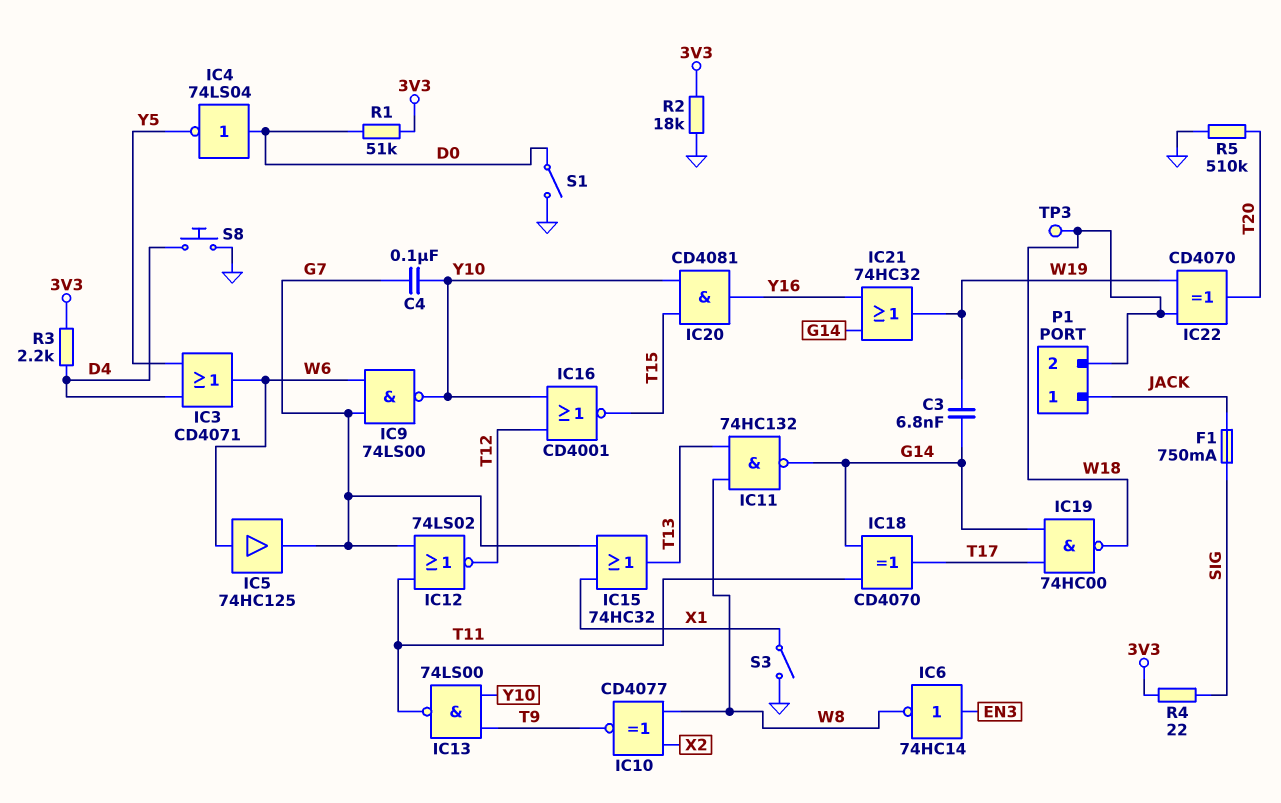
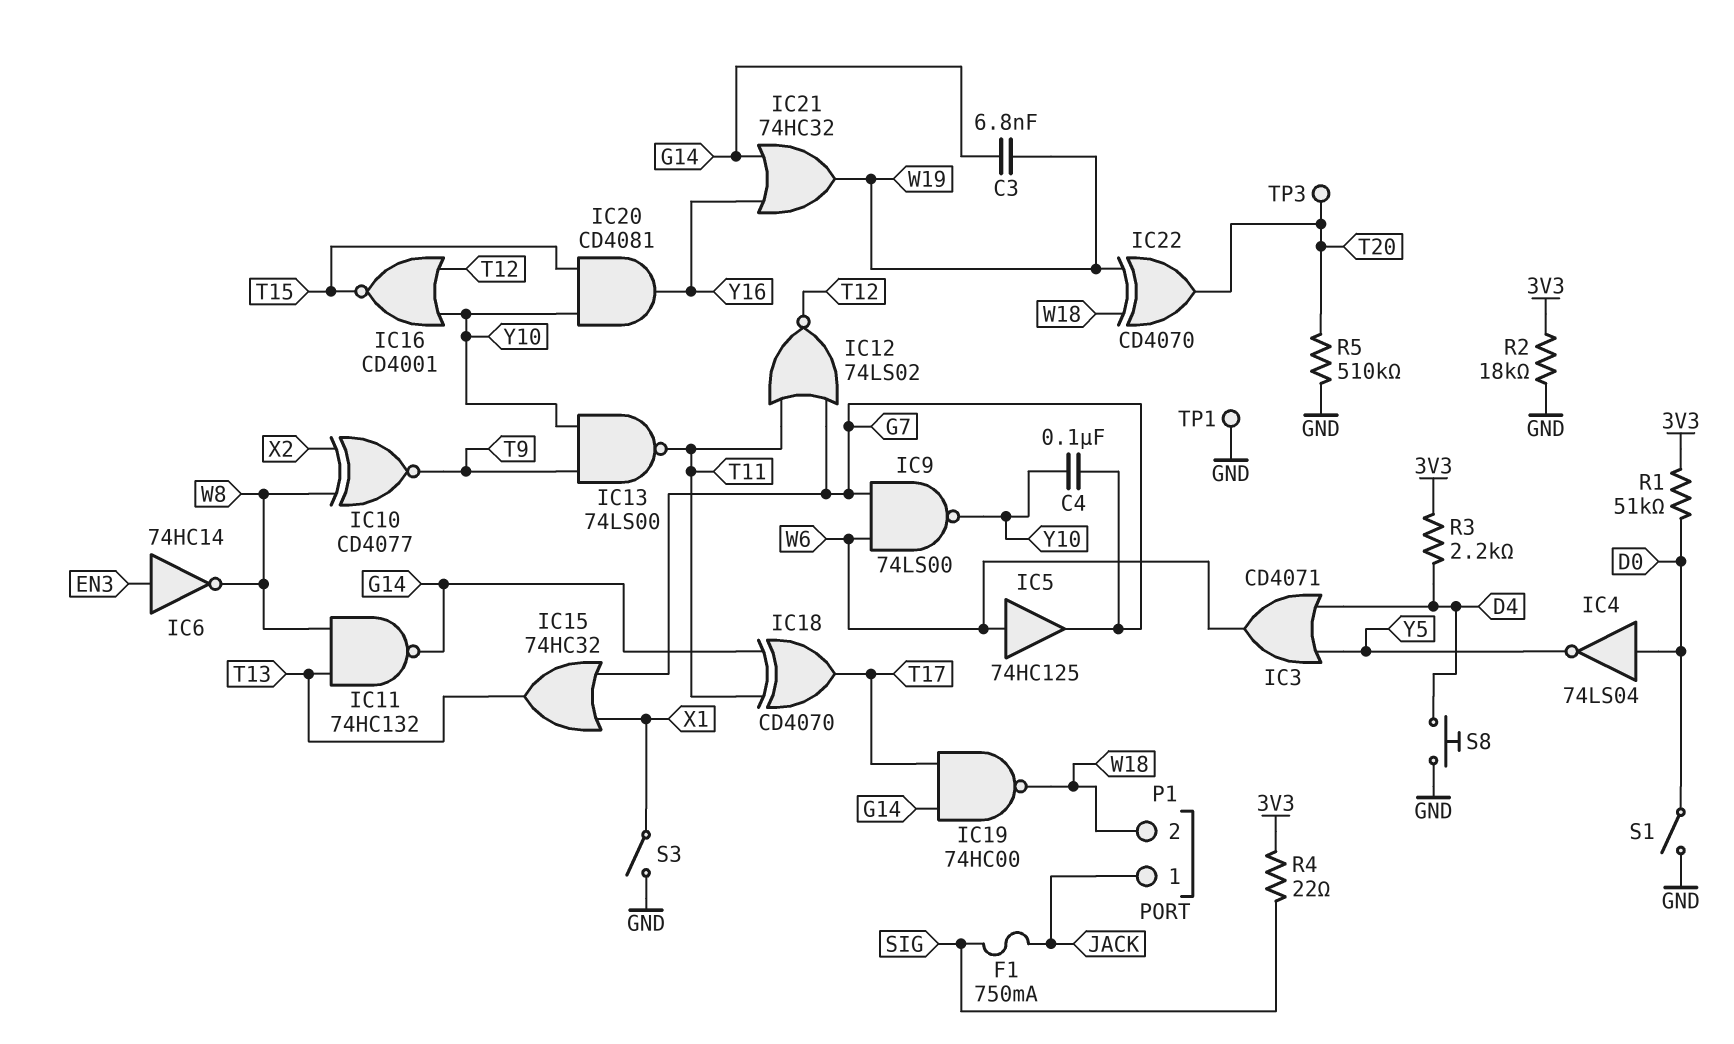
TP1: none -> test point (GND)
TP3: test point (W18) -> test point (T20)

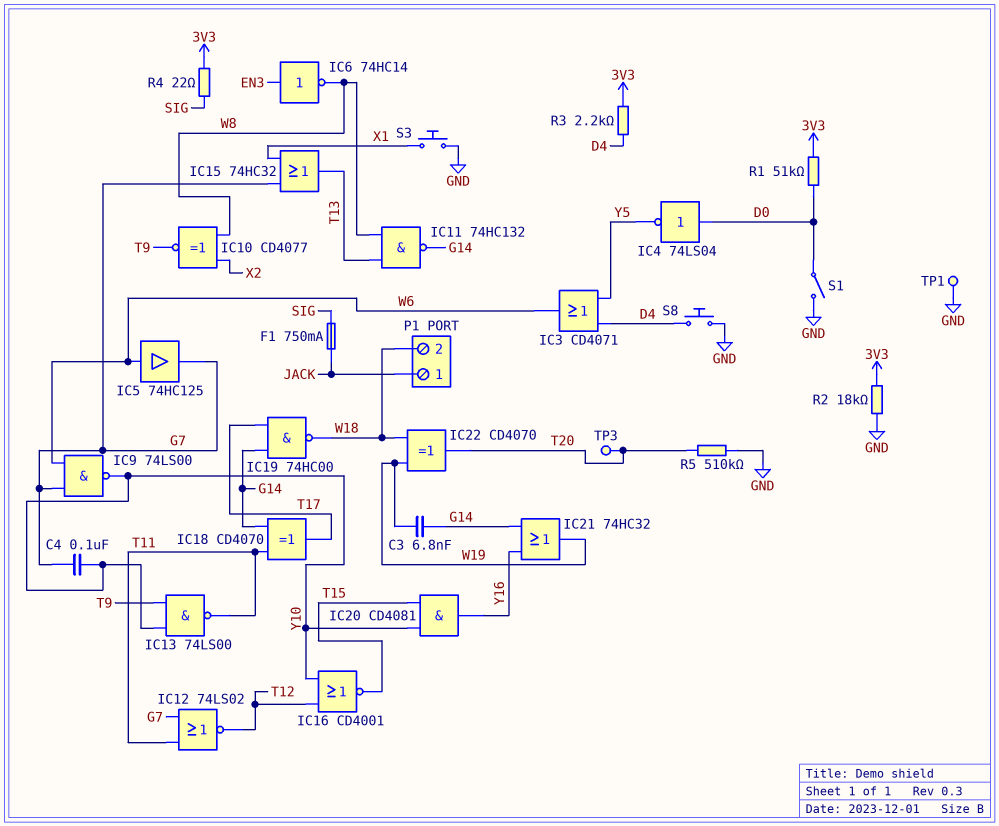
S3: switch (GND, X1) -> button (GND, X1)

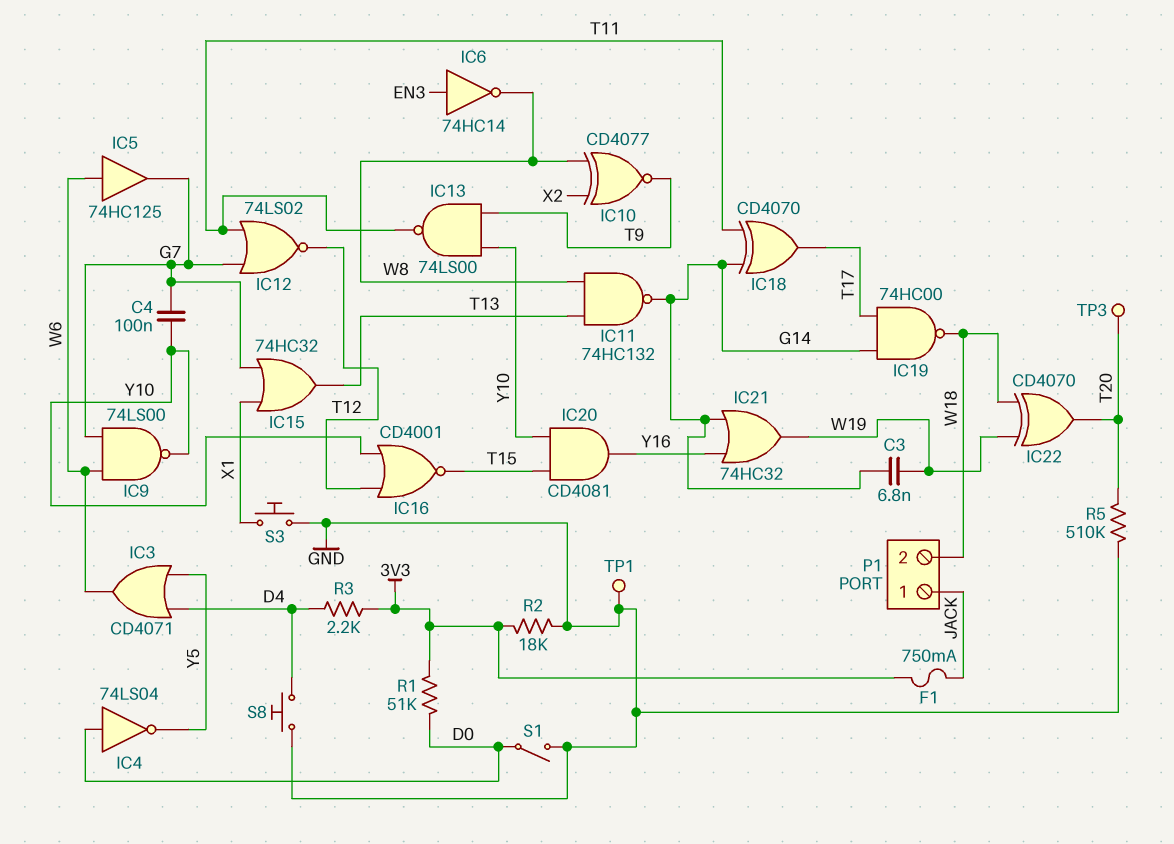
F1: 750mA (JACK, SIG) -> 750mA (3V3, JACK)
R4: 22 (3V3, SIG) -> none

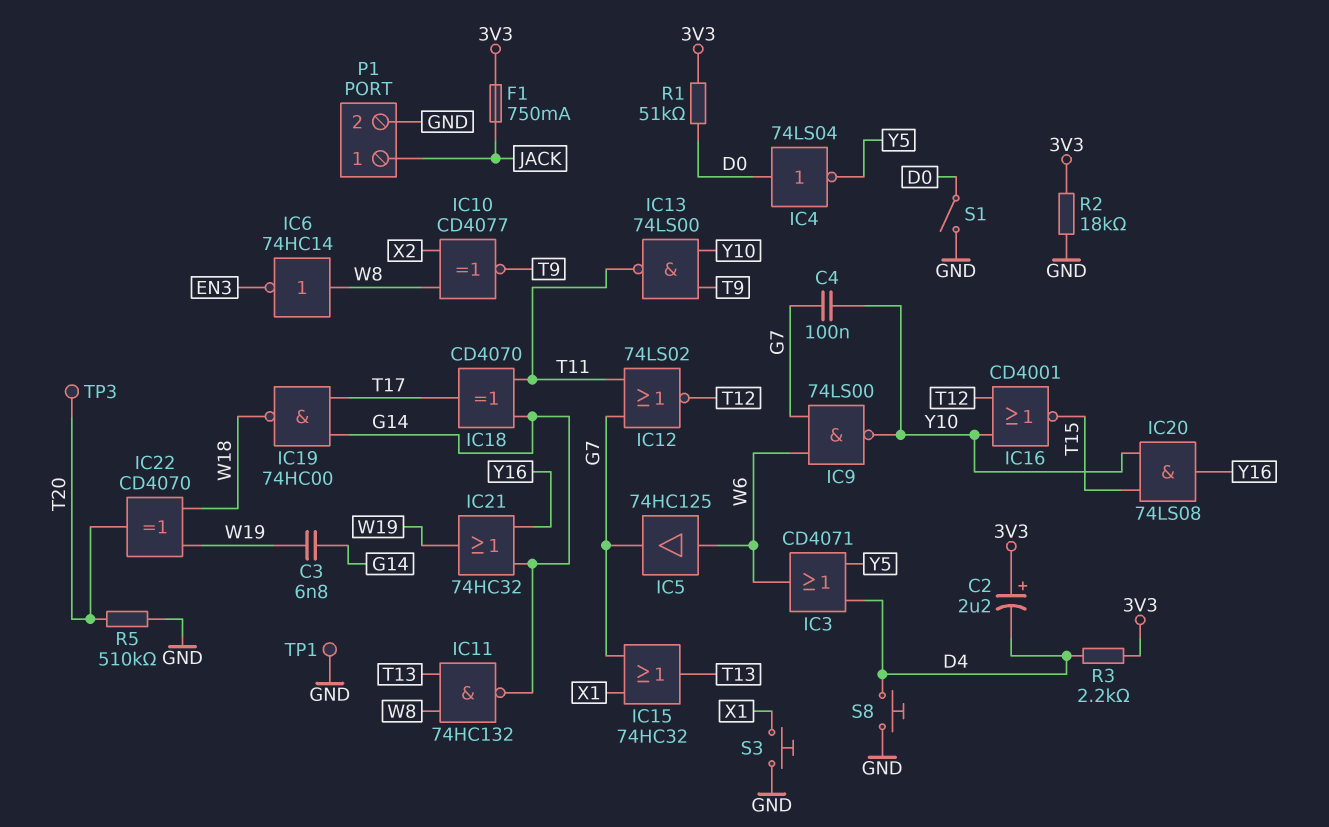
C2: none -> 2.2uF (plus 3V3, minus D4)
IC6: NOT 74HC14 (in EN3, out W8) -> NOT 74HC14 (in W8, out EN3)
IC20: AND CD4081 (in T15, in Y10, out Y16) -> AND 74LS08 (in T15, in Y10, out Y16)
P1 pin 2: W18 -> GND

